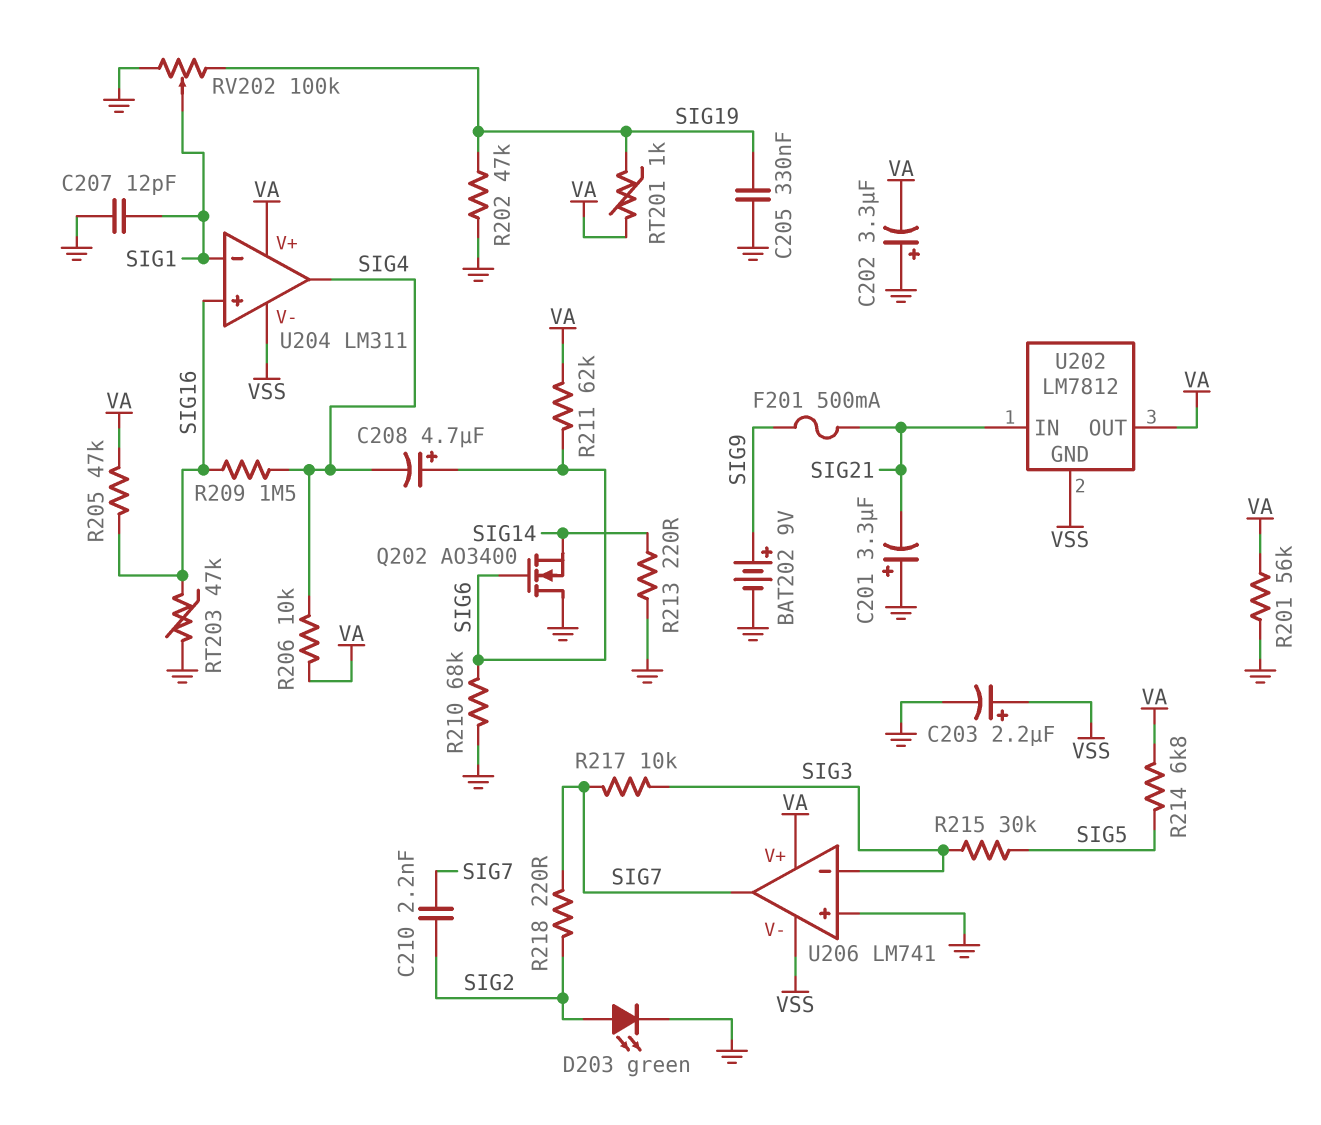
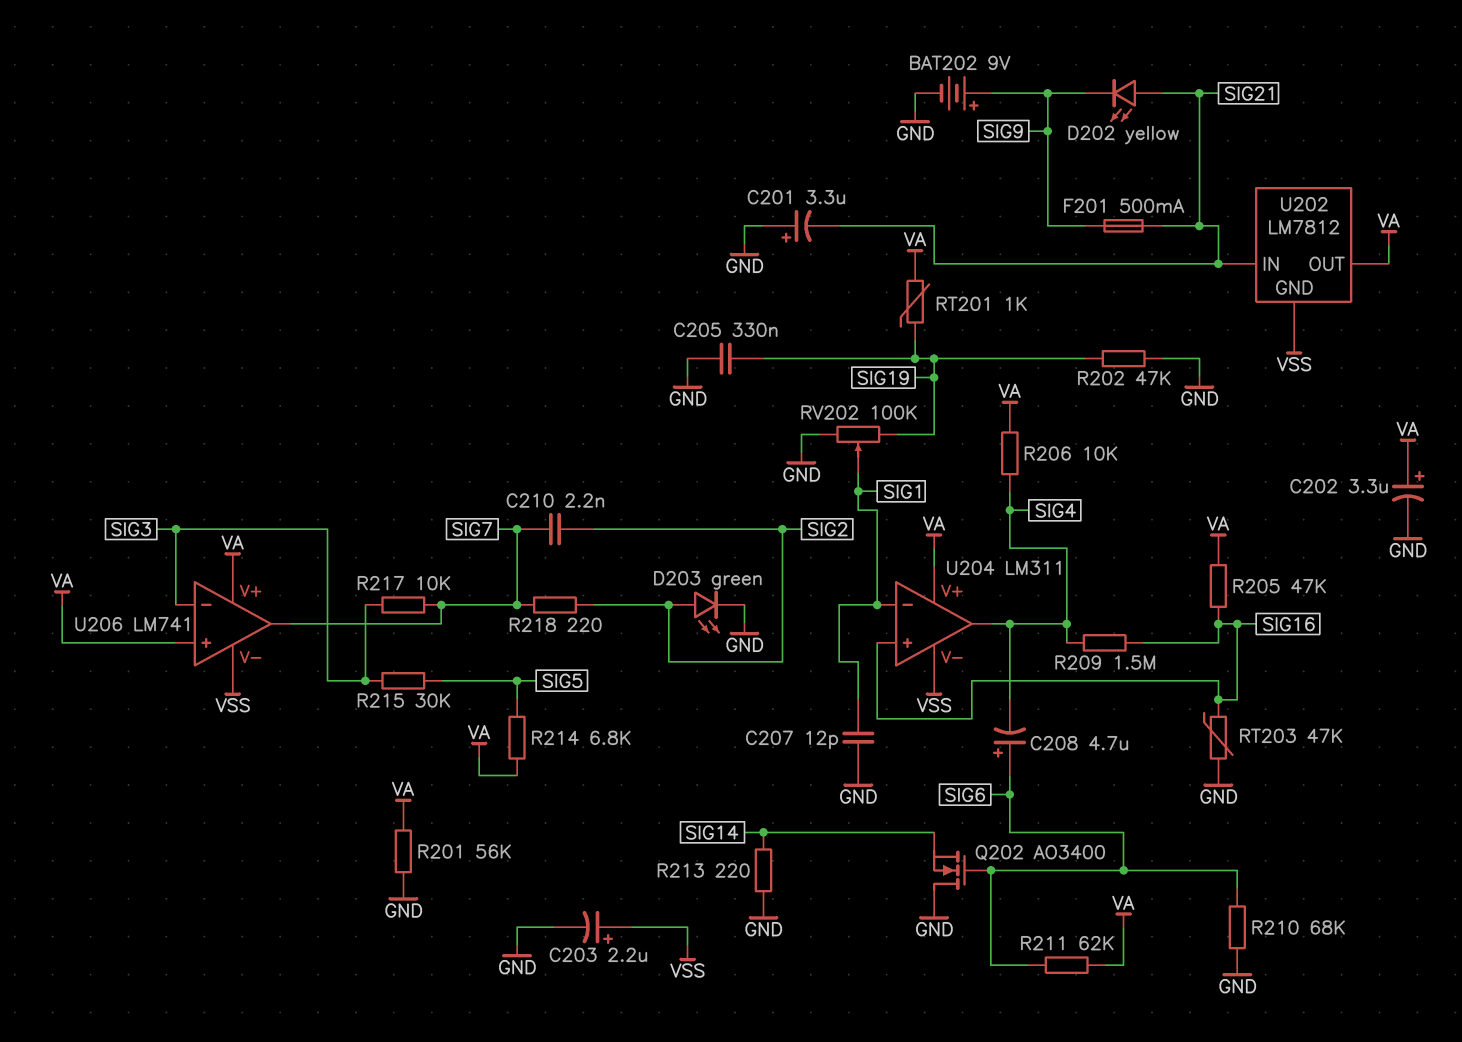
C202: 3.3uF (plus GND, minus VA) -> 3.3uF (plus VA, minus GND)
D202: none -> LED yellow (A SIG21, K SIG9)
U206 pin in+: GND -> VA

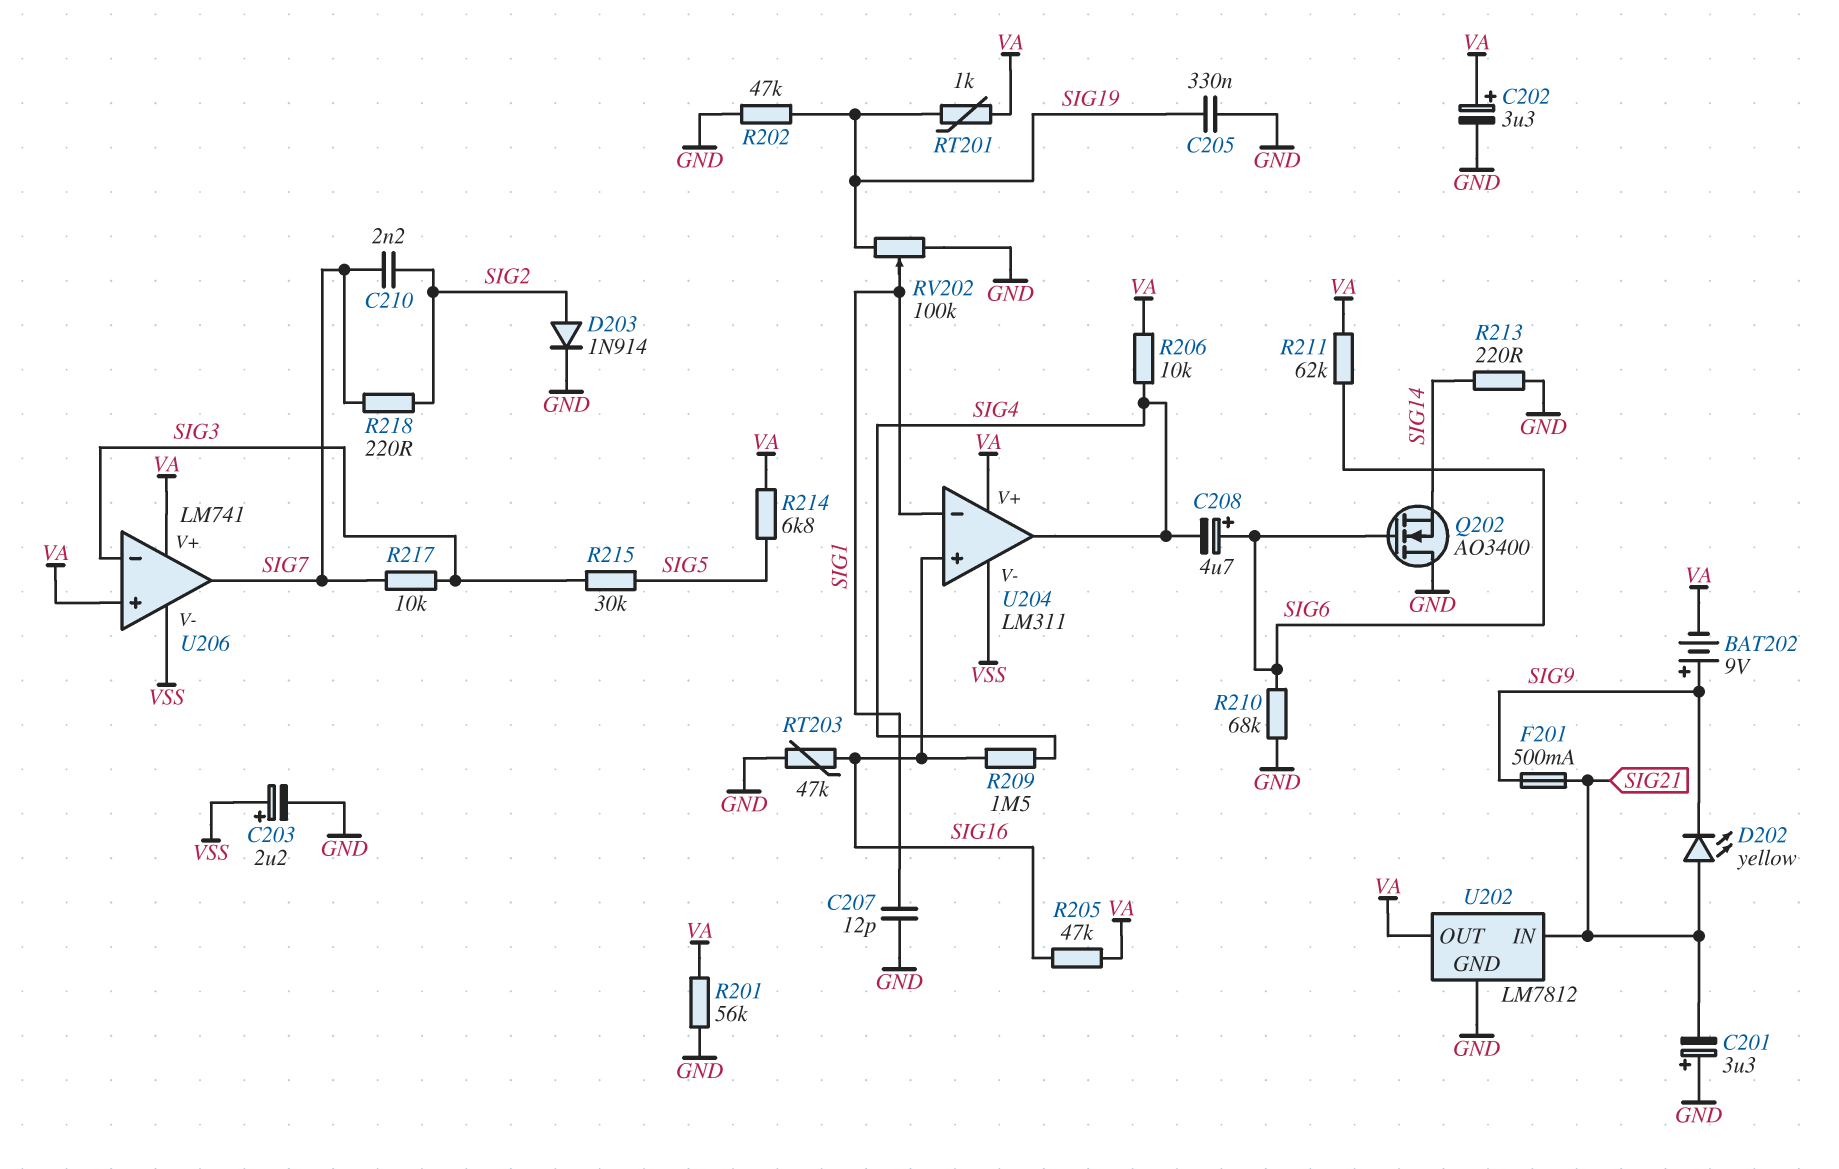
BAT202: 9V (plus SIG9, minus GND) -> 9V (plus SIG9, minus VA)
D203: LED green (A SIG2, K GND) -> diode 1N914 (A SIG2, K GND)
U202 pin GND: VSS -> GND

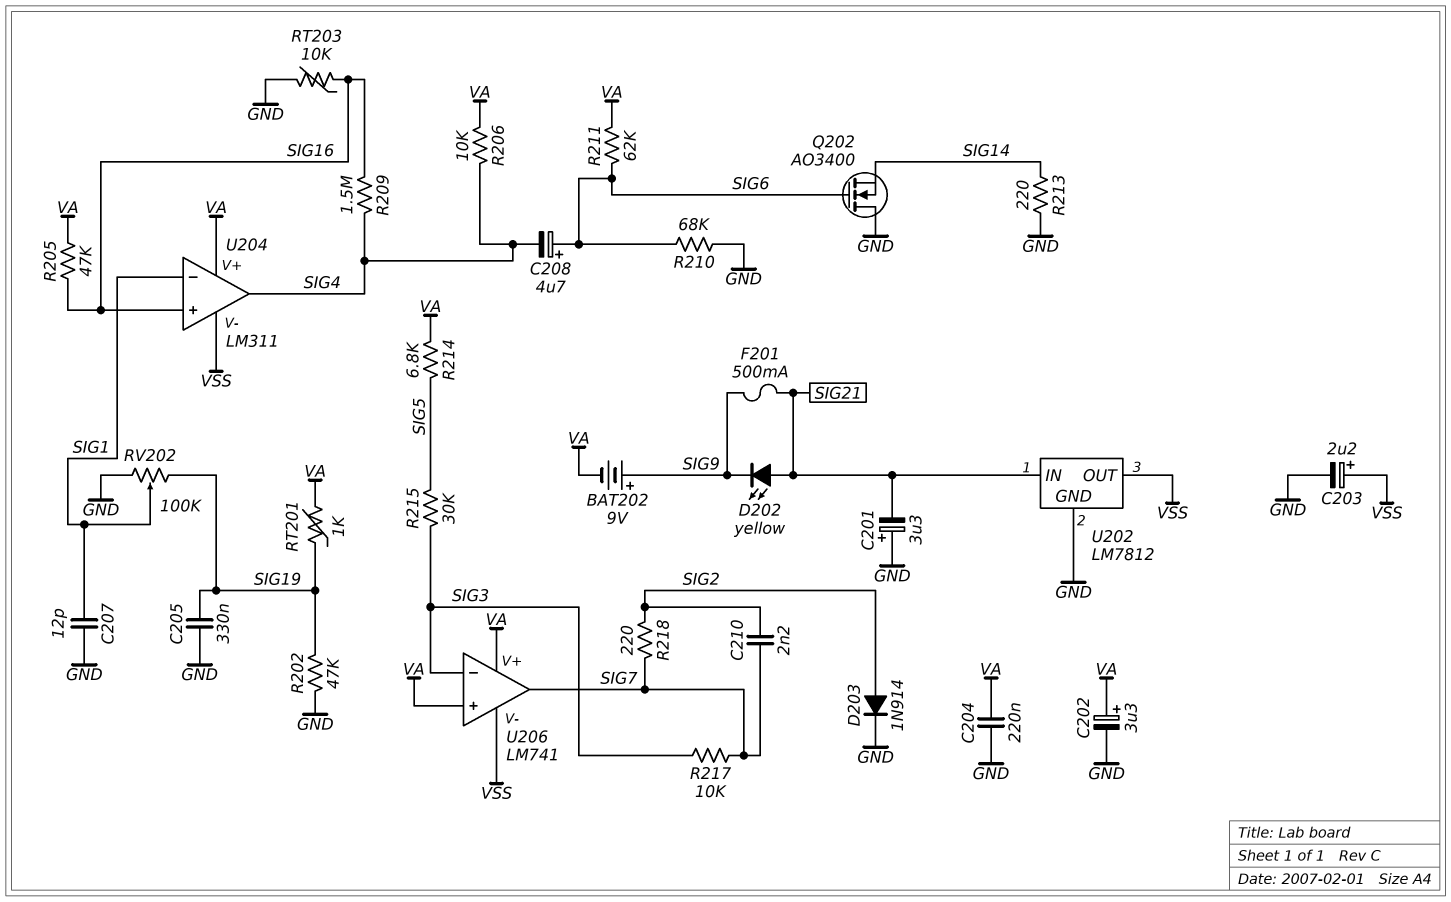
C204: none -> 220nF (GND, VA)
R201: 56k (GND, VA) -> none
RT203: 47k (GND, SIG16) -> 10k (GND, SIG16)
U202 pin OUT: VA -> VSS

